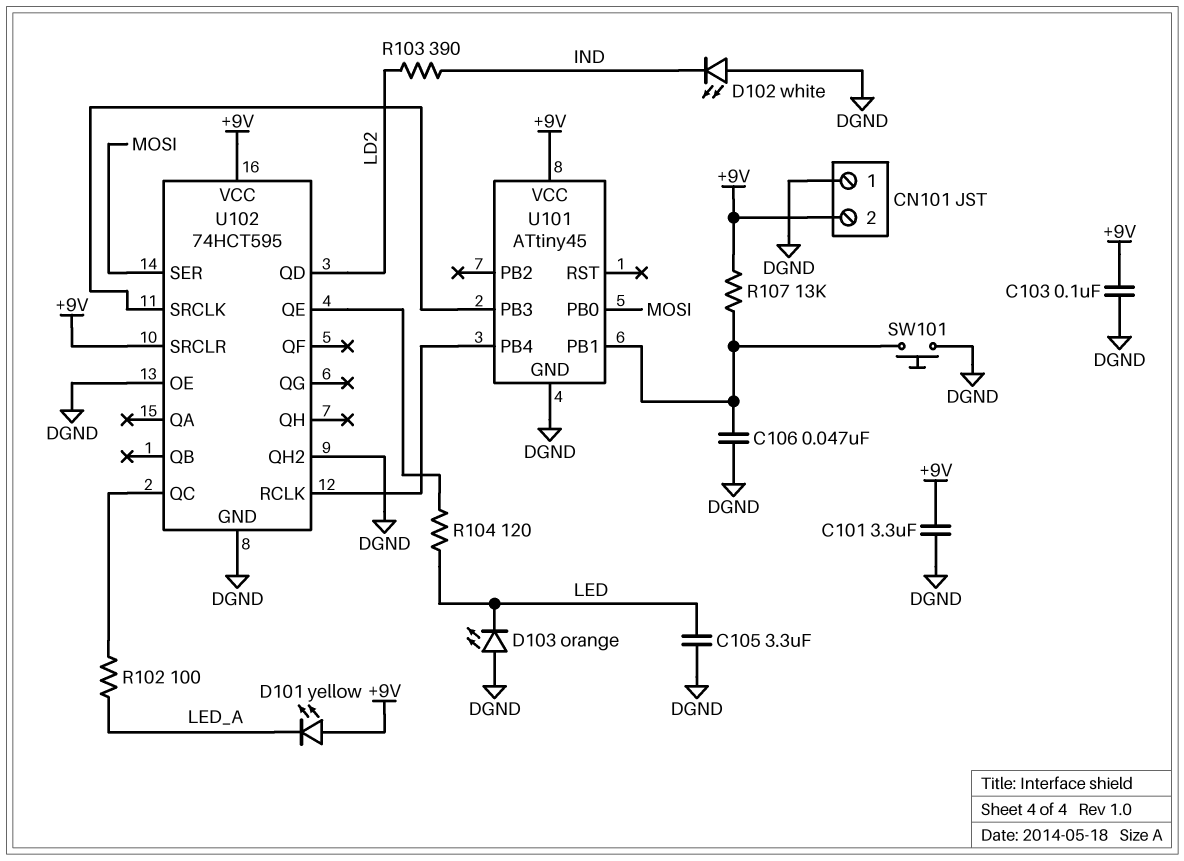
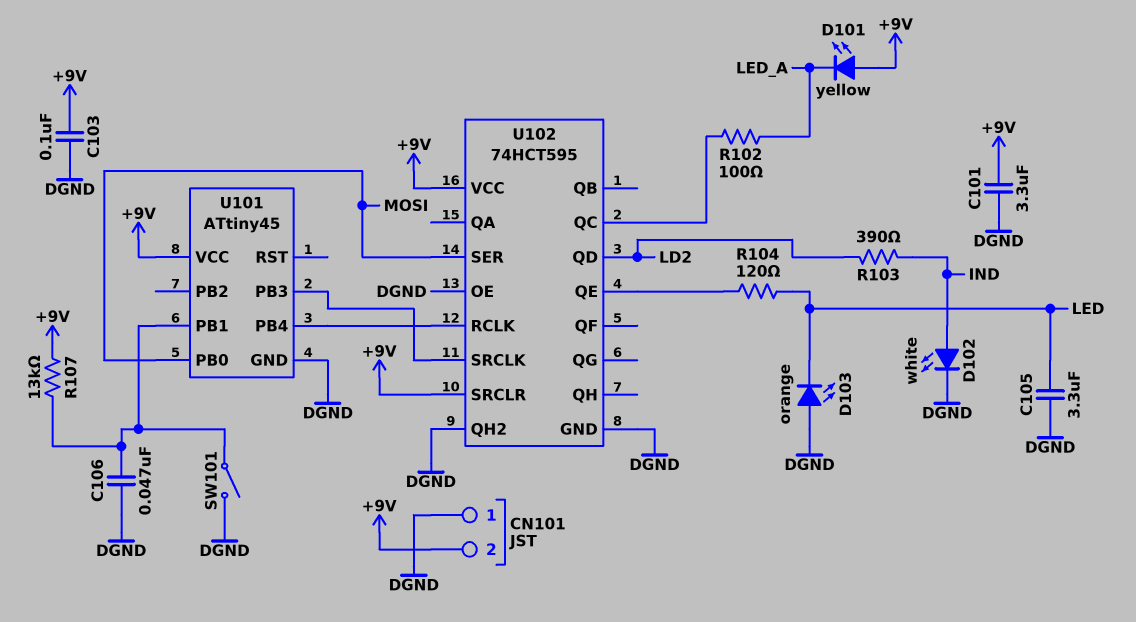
D102: LED white (A DGND, K IND) -> LED white (A IND, K DGND)
SW101: button (DGND, U101/PB1) -> switch (DGND, U101/PB1)

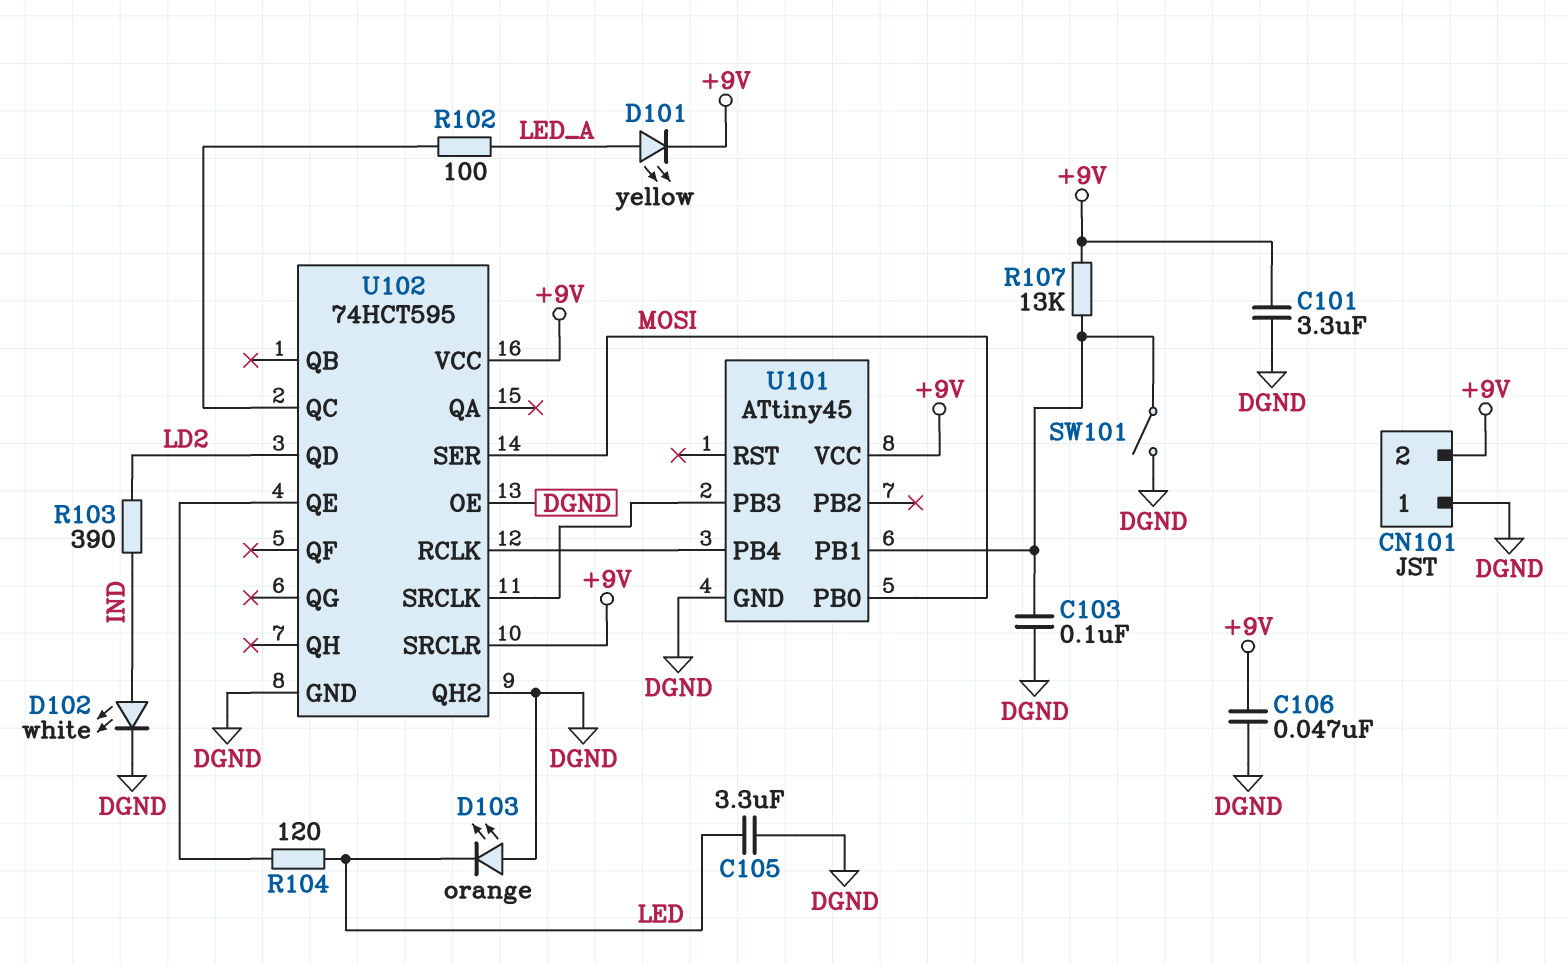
C103: 100nF (+9V, DGND) -> 100nF (DGND, U101/PB1)
C106: 47nF (DGND, U101/PB1) -> 47nF (+9V, DGND)
D101: LED yellow (A +9V, K LED_A) -> LED yellow (A LED_A, K +9V)

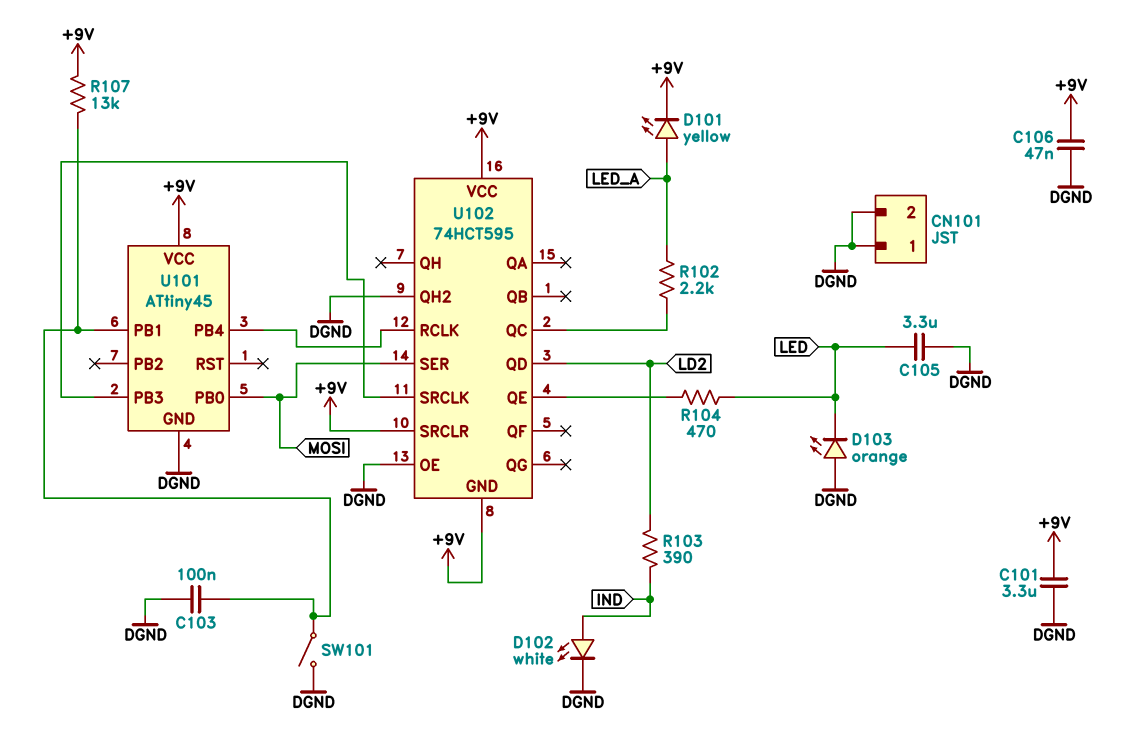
CN101 pin 2: +9V -> DGND
R102: 100 (LED_A, U102/QC) -> 2.2k (LED_A, U102/QC)
R104: 120 (LED, U102/QE) -> 470 (LED, U102/QE)
U102 pin GND: DGND -> +9V

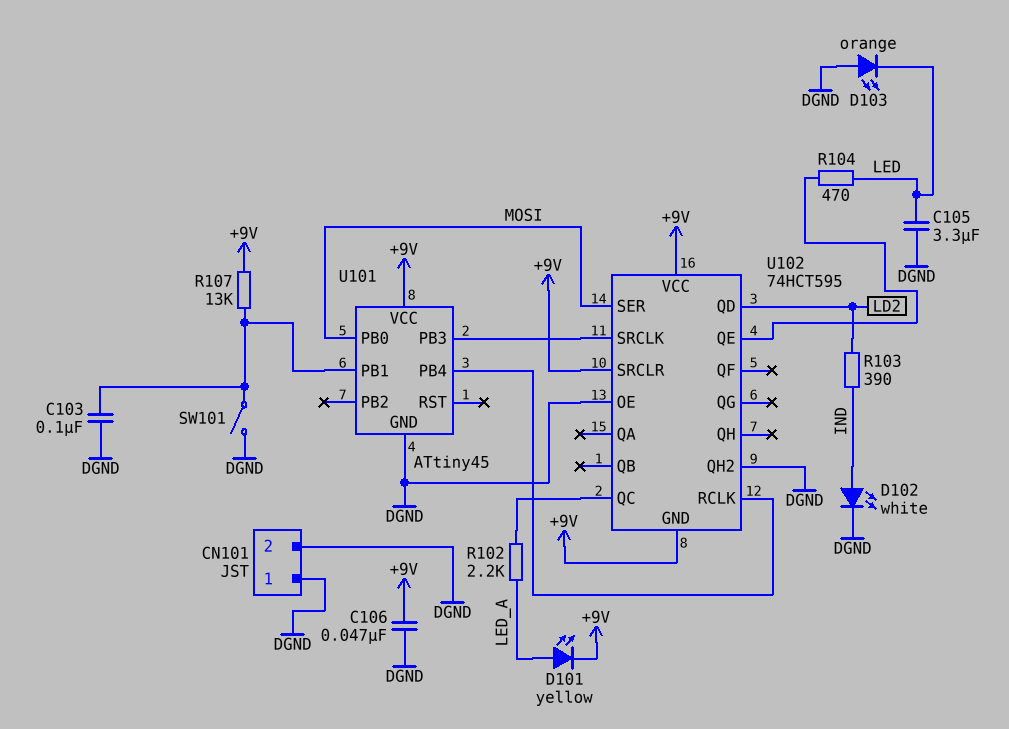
C101: 3.3uF (+9V, DGND) -> none

